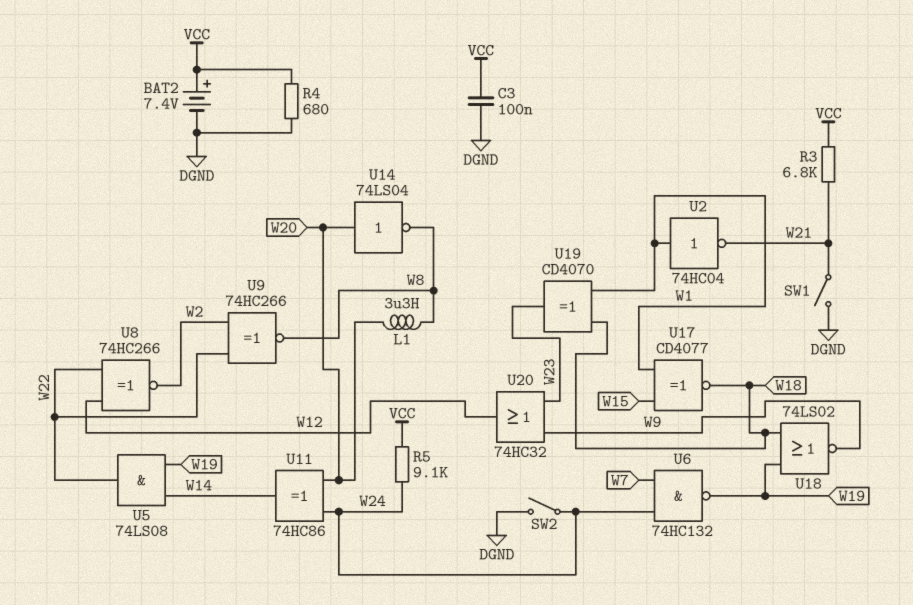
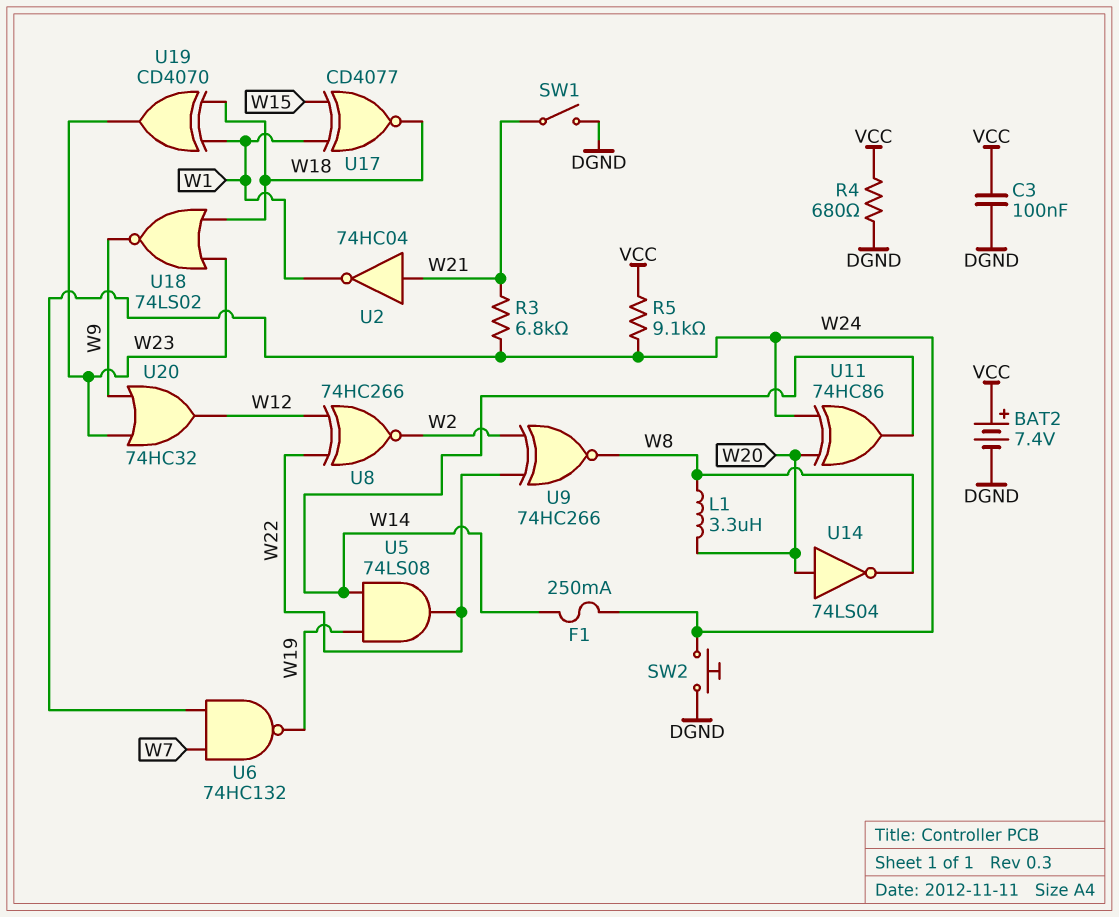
F1: none -> 250mA (W14, W24)
R3: 6.8k (VCC, W21) -> 6.8k (W21, W24)
SW2: switch (DGND, W24) -> button (DGND, W24)
U2: NOT 74HC04 (in W1, out W21) -> NOT 74HC04 (in W21, out W1)
U18: NOR 74LS02 (in W18, in W19, out W9) -> NOR 74LS02 (in W18, in W23, out W9)

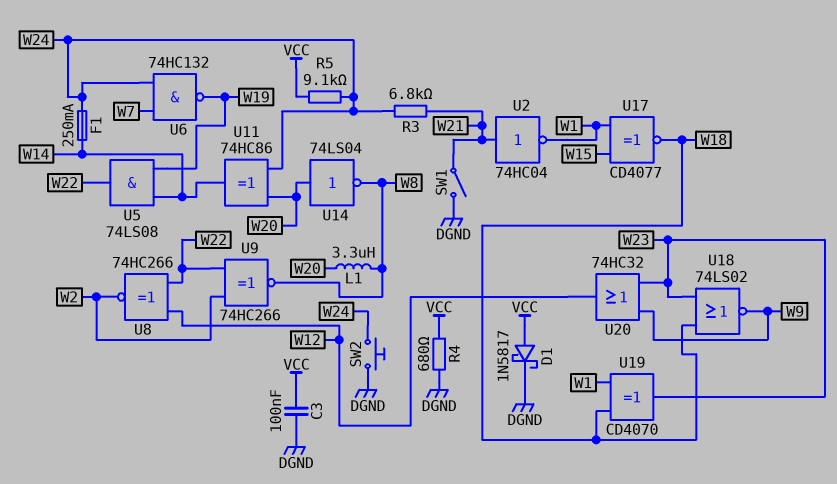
BAT2: 7.4V (plus VCC, minus DGND) -> none
D1: none -> schottky 1N5817 (A VCC, K DGND)

